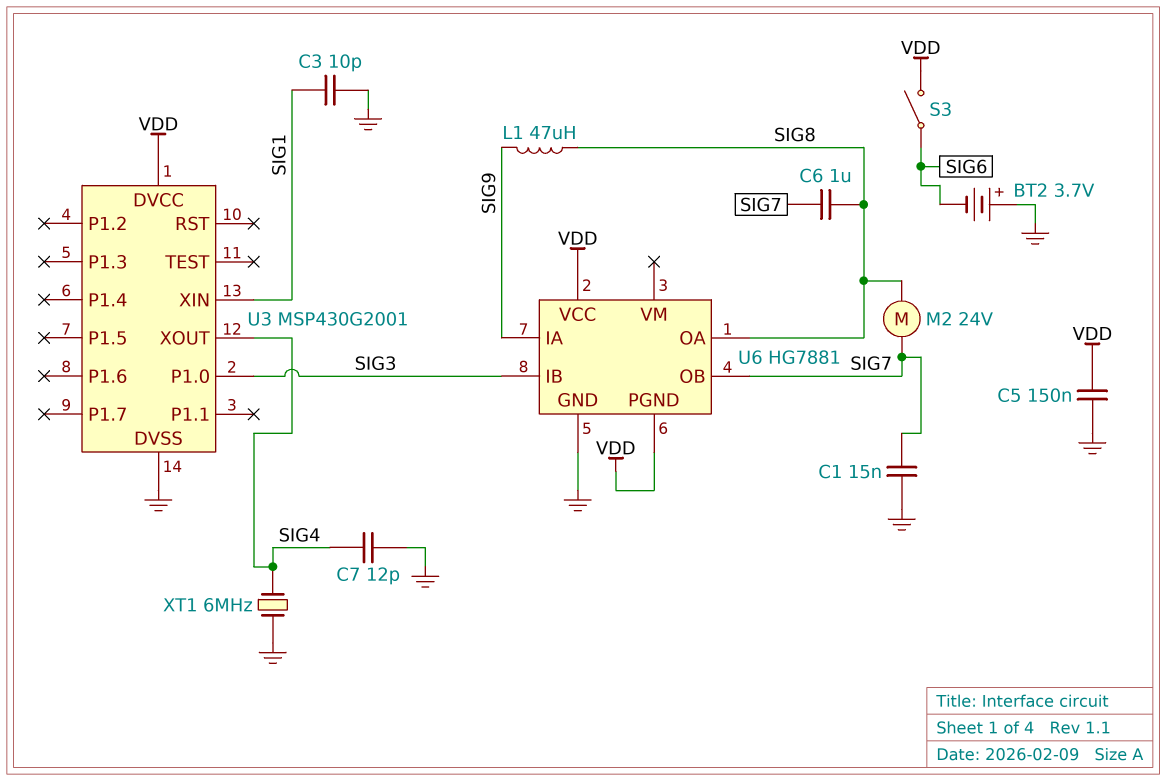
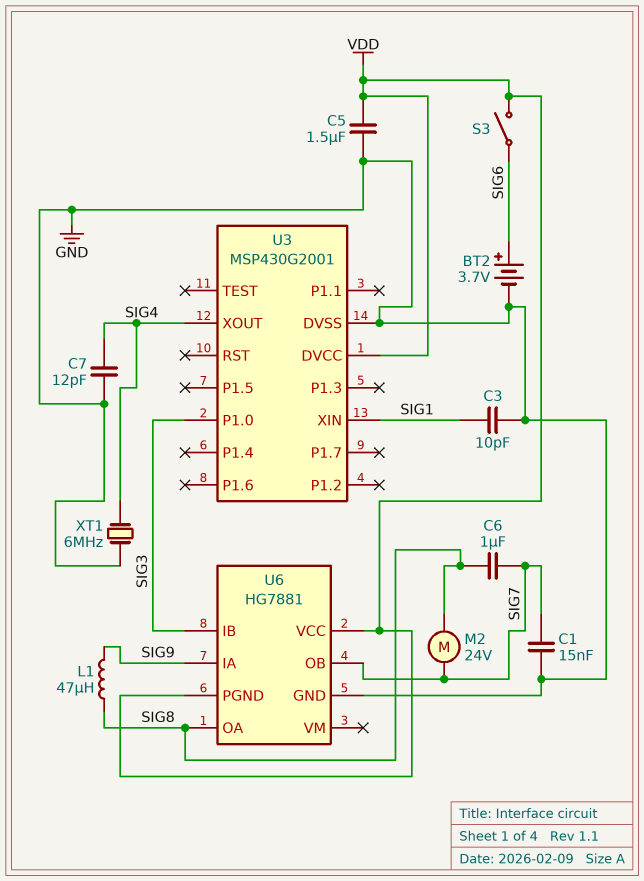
BT2: 3.7V (plus GND, minus SIG6) -> 3.7V (plus SIG6, minus GND)
C5: 150nF (GND, VDD) -> 1.5uF (GND, VDD)

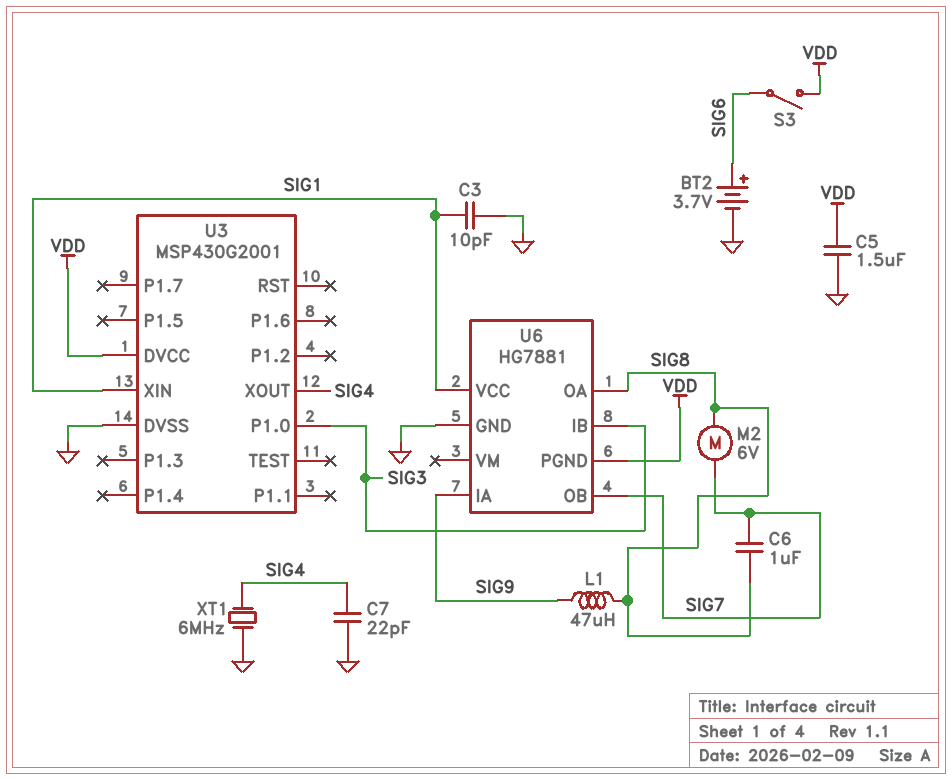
C1: 15nF (GND, SIG7) -> none
C7: 12pF (GND, SIG4) -> 22pF (GND, SIG4)
M2: motor 24V (SIG7, SIG8) -> motor 6V (SIG7, SIG8)
U6 pin VCC: VDD -> SIG1

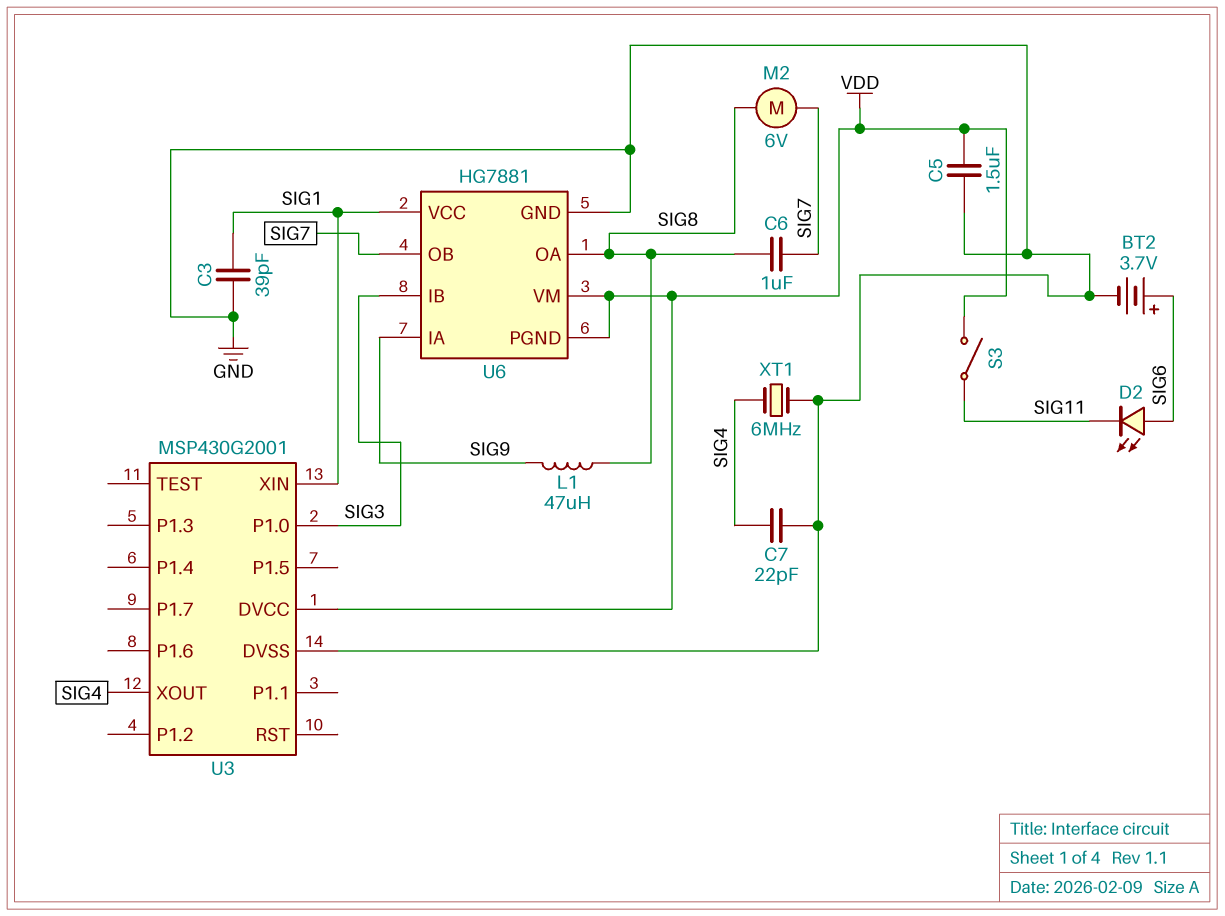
C3: 10pF (GND, SIG1) -> 39pF (GND, SIG1)
D2: none -> LED (A SIG6, K SIG11)
S3: switch (SIG6, VDD) -> switch (SIG11, VDD)
U6 pin VM: none -> VDD

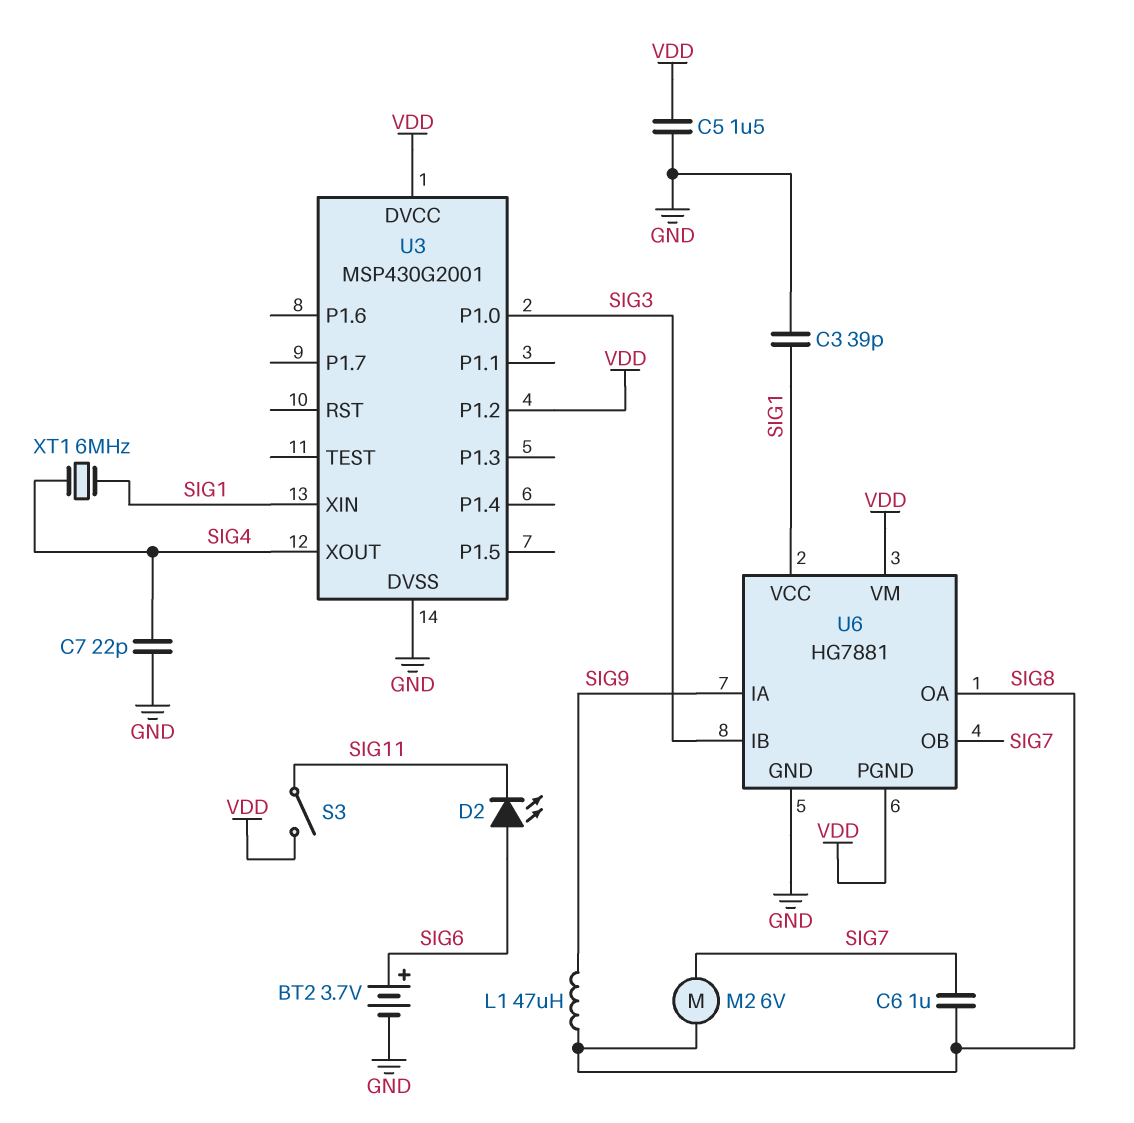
U3 pin P1.2: none -> VDD
XT1: 6MHz (GND, SIG4) -> 6MHz (SIG1, SIG4)

